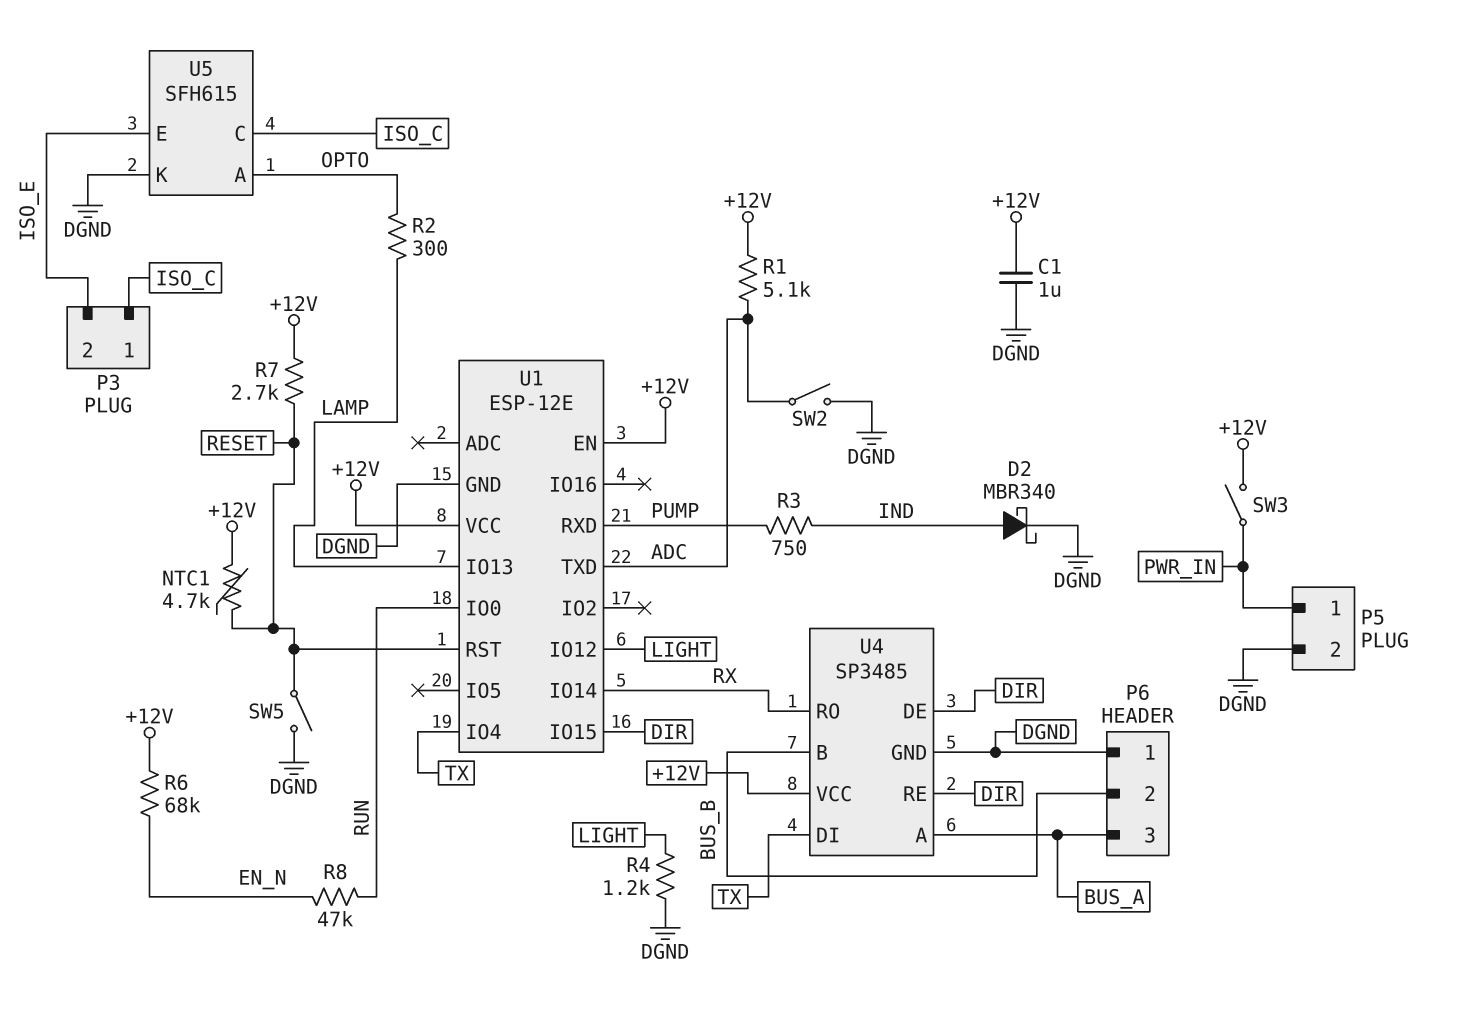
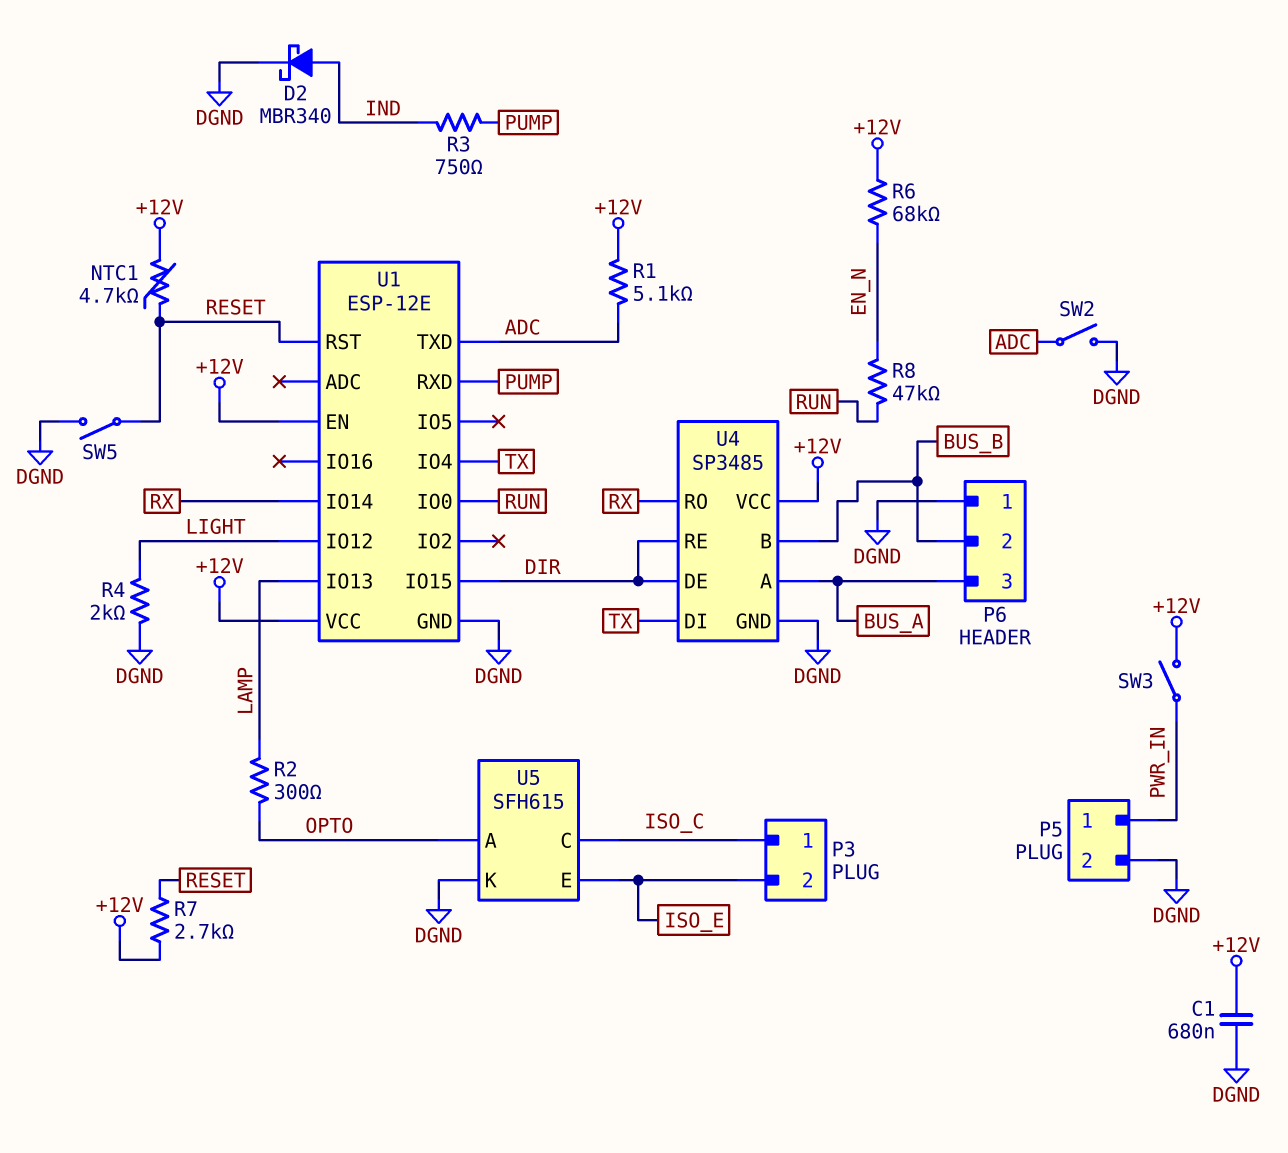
C1: 1uF (+12V, DGND) -> 680nF (+12V, DGND)
R4: 1.2k (DGND, LIGHT) -> 2k (DGND, LIGHT)

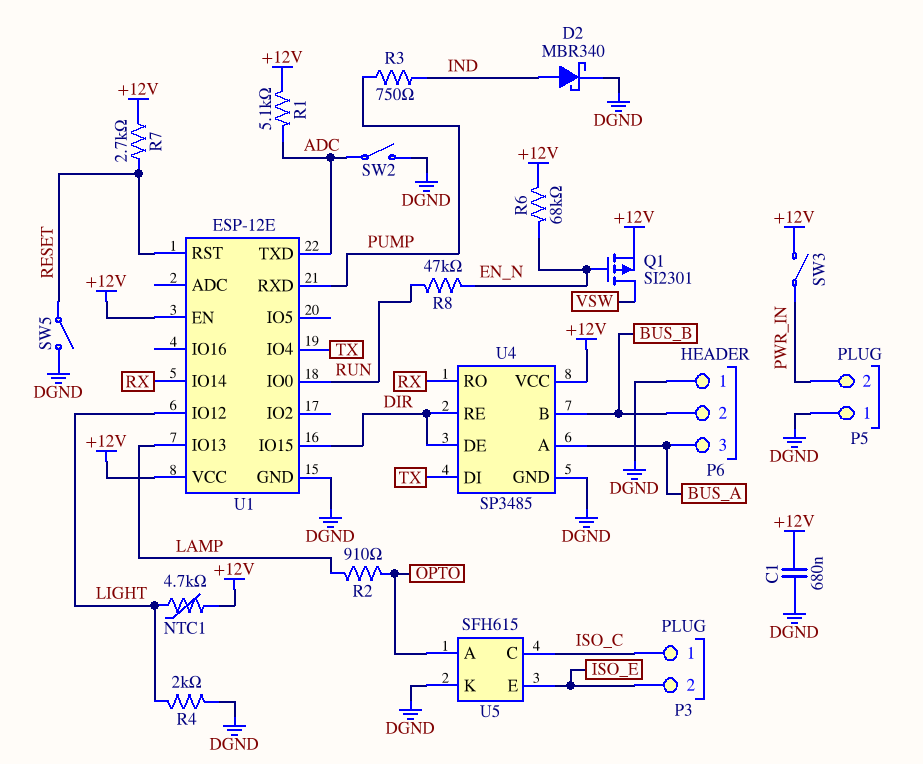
NTC1: 4.7k (+12V, RESET) -> 4.7k (+12V, LIGHT)
P5 pin 1: PWR_IN -> DGND
P5 pin 2: DGND -> PWR_IN
Q1: none -> PMOS SI2301 (G EN_N, D VSW, S +12V)
R2: 300 (LAMP, OPTO) -> 910 (LAMP, OPTO)

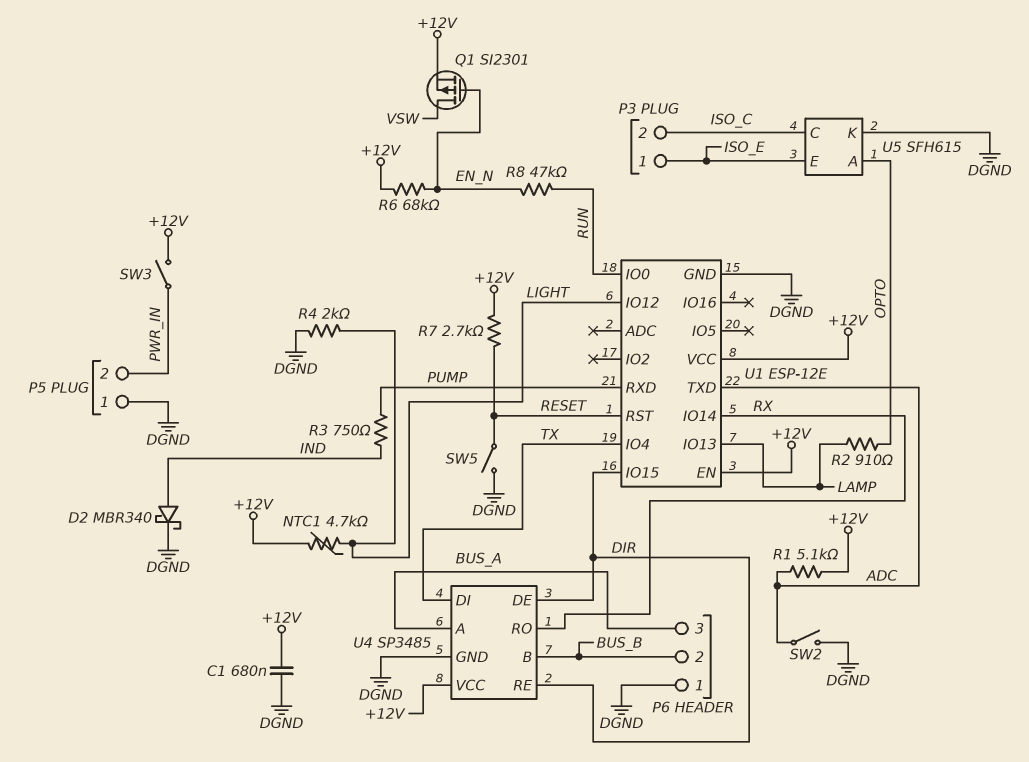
P3 pin 1: ISO_C -> ISO_E
P3 pin 2: ISO_E -> ISO_C

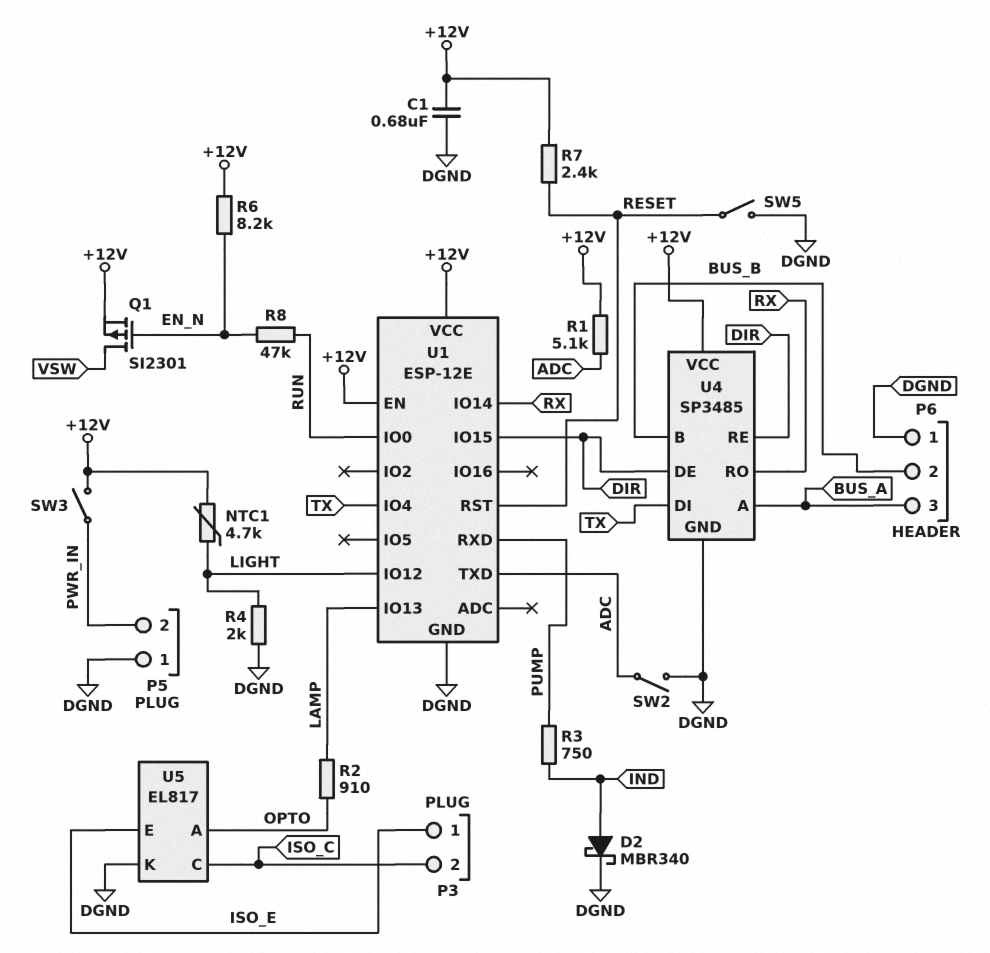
R6: 68k (+12V, EN_N) -> 8.2k (+12V, EN_N)
R7: 2.7k (+12V, RESET) -> 2.4k (+12V, RESET)
U5: SFH615 -> EL817

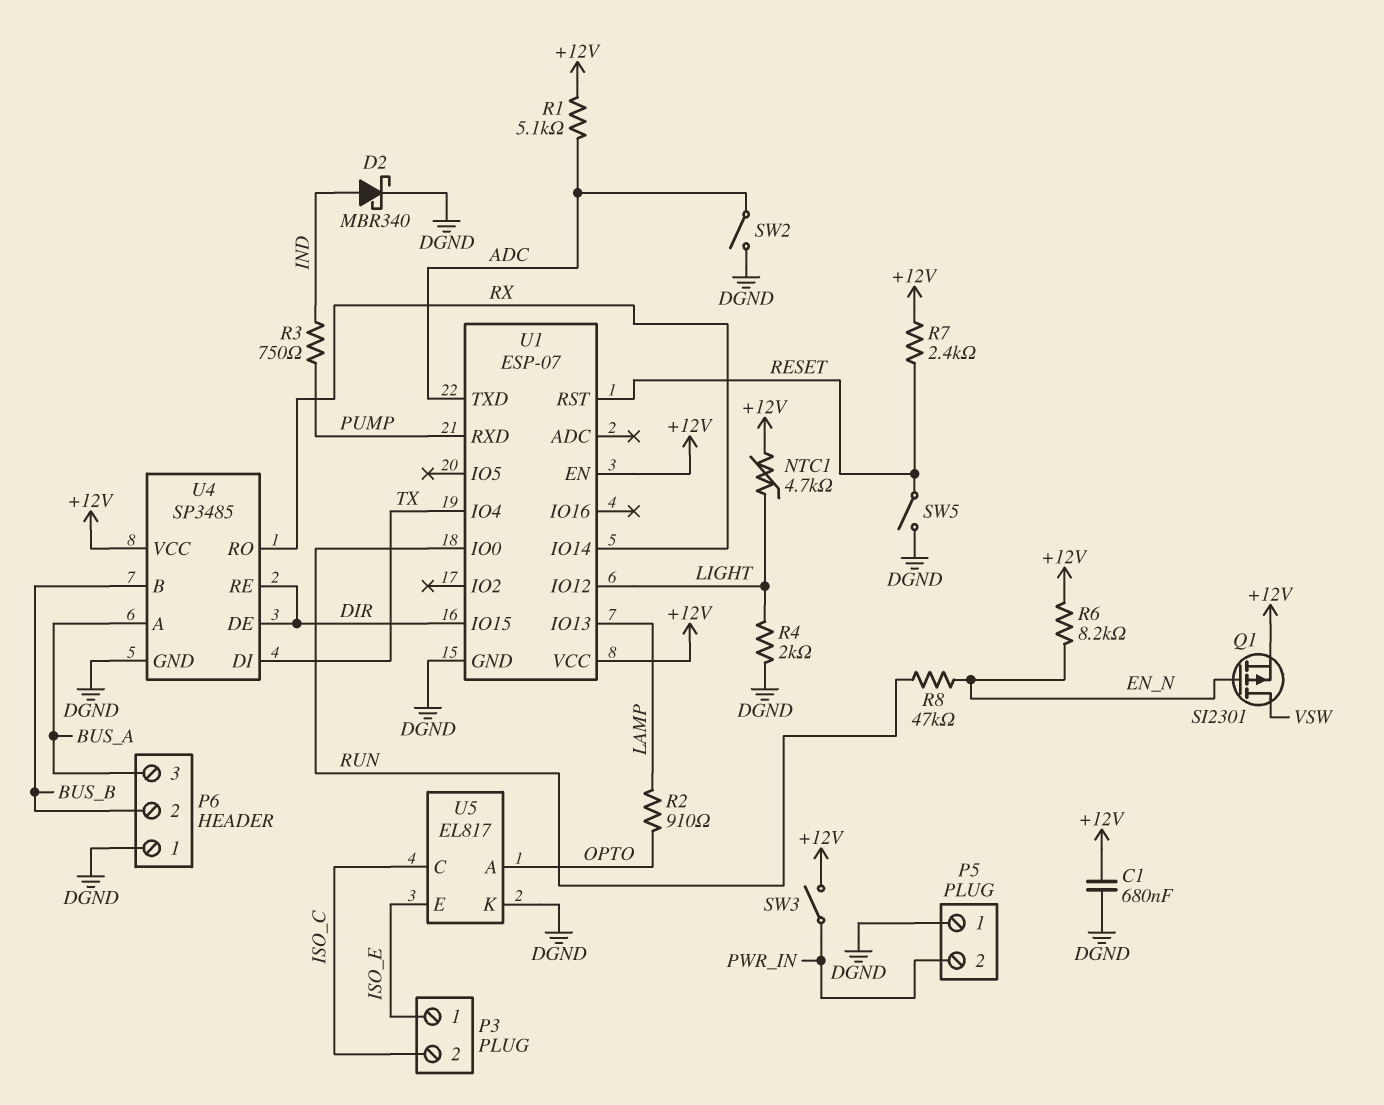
U1: ESP-12E -> ESP-07

